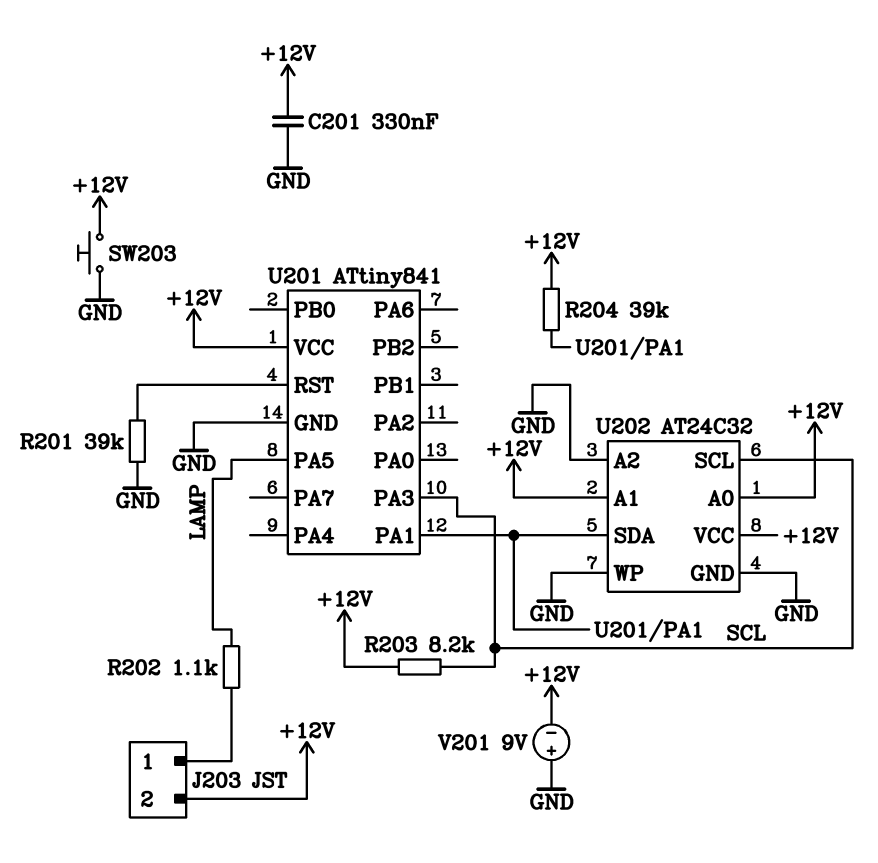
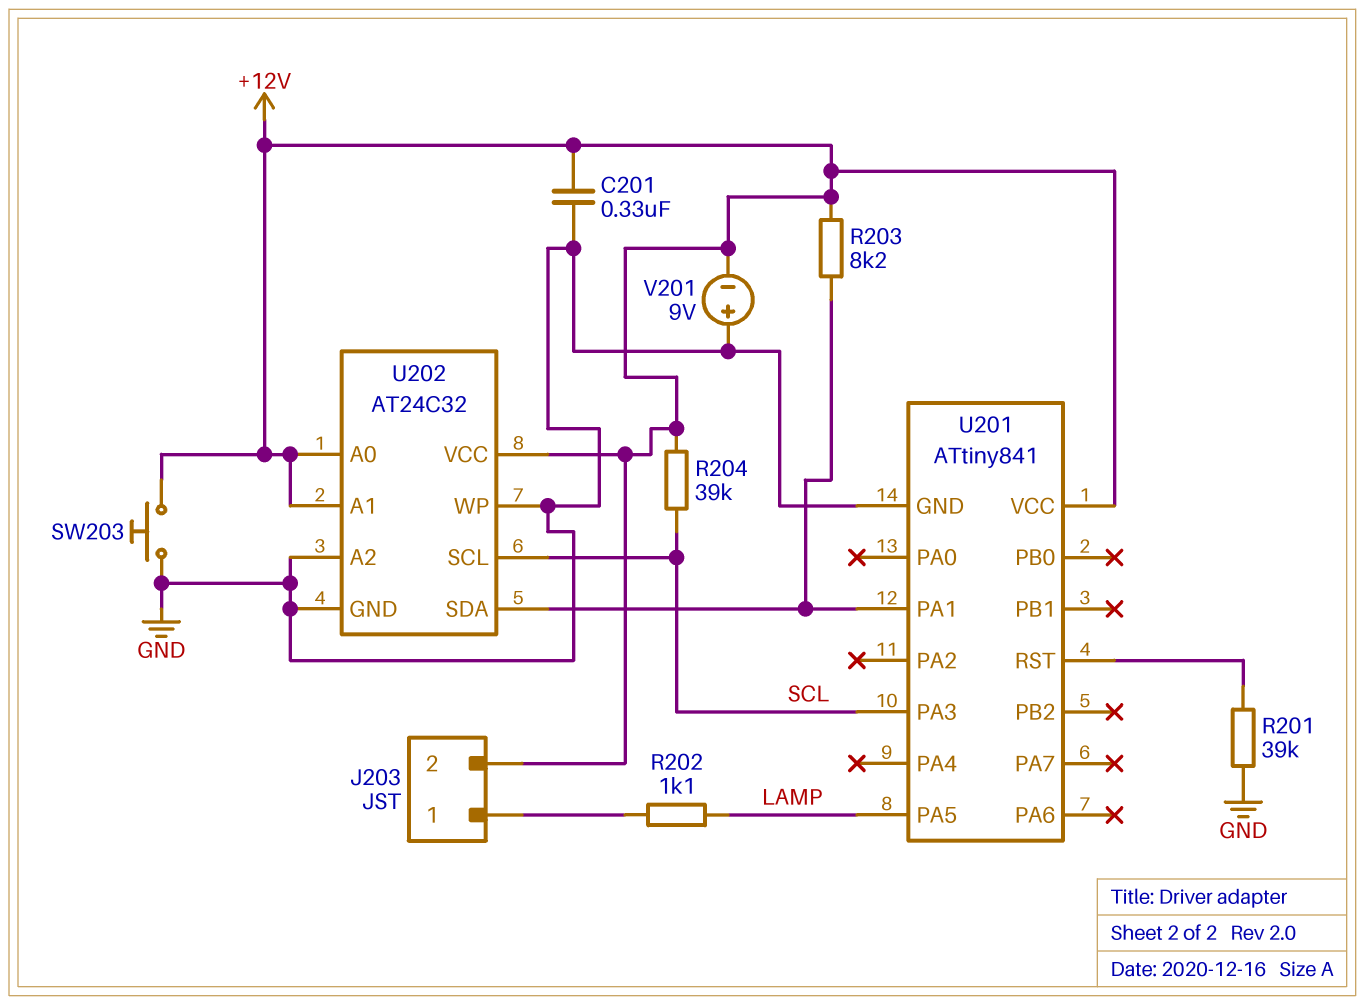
R203: 8.2k (+12V, SCL) -> 8.2k (+12V, U201/PA1)
R204: 39k (+12V, U201/PA1) -> 39k (+12V, SCL)

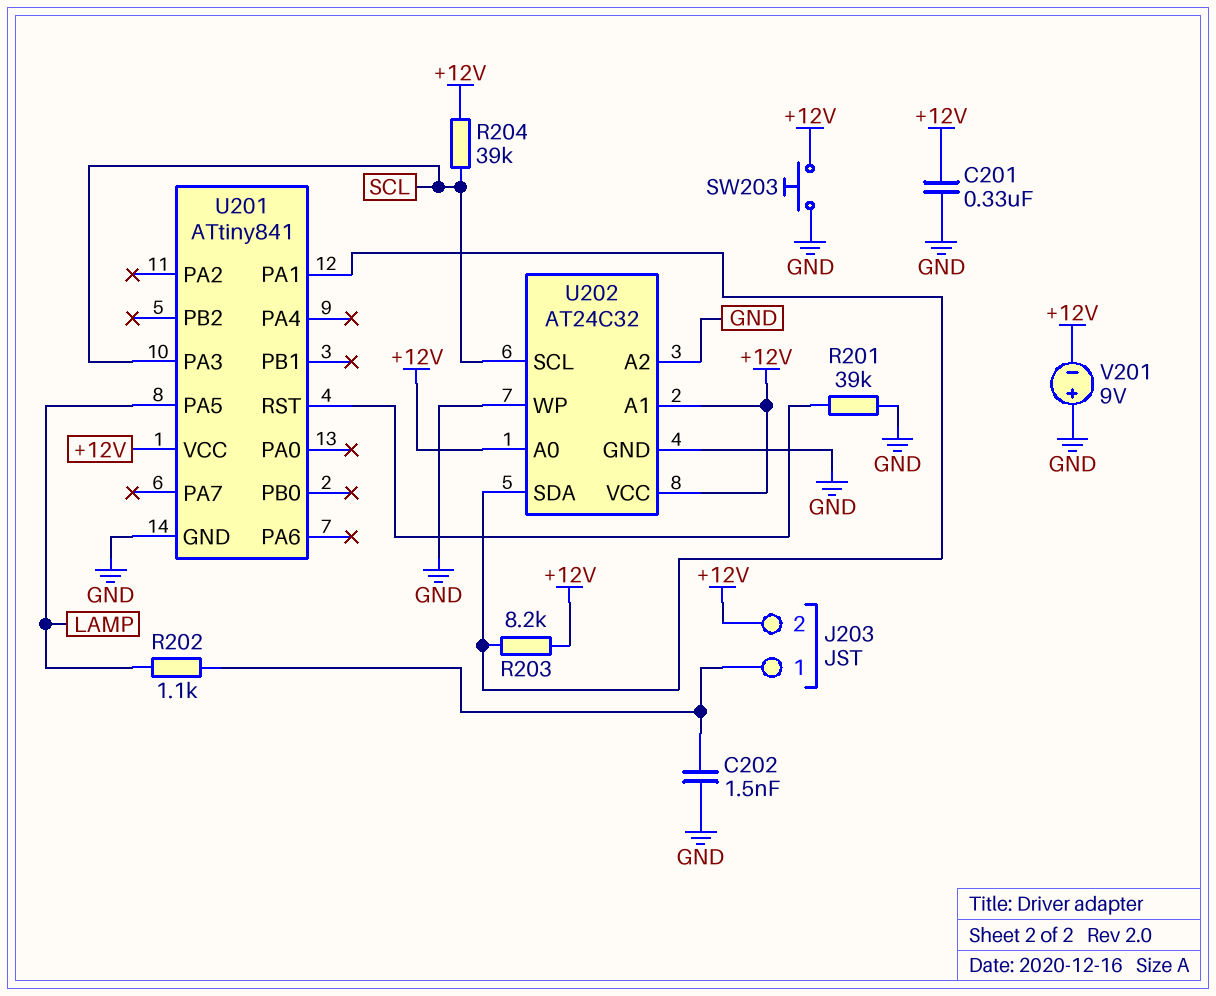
C202: none -> 1.5nF (GND, J203/1)

